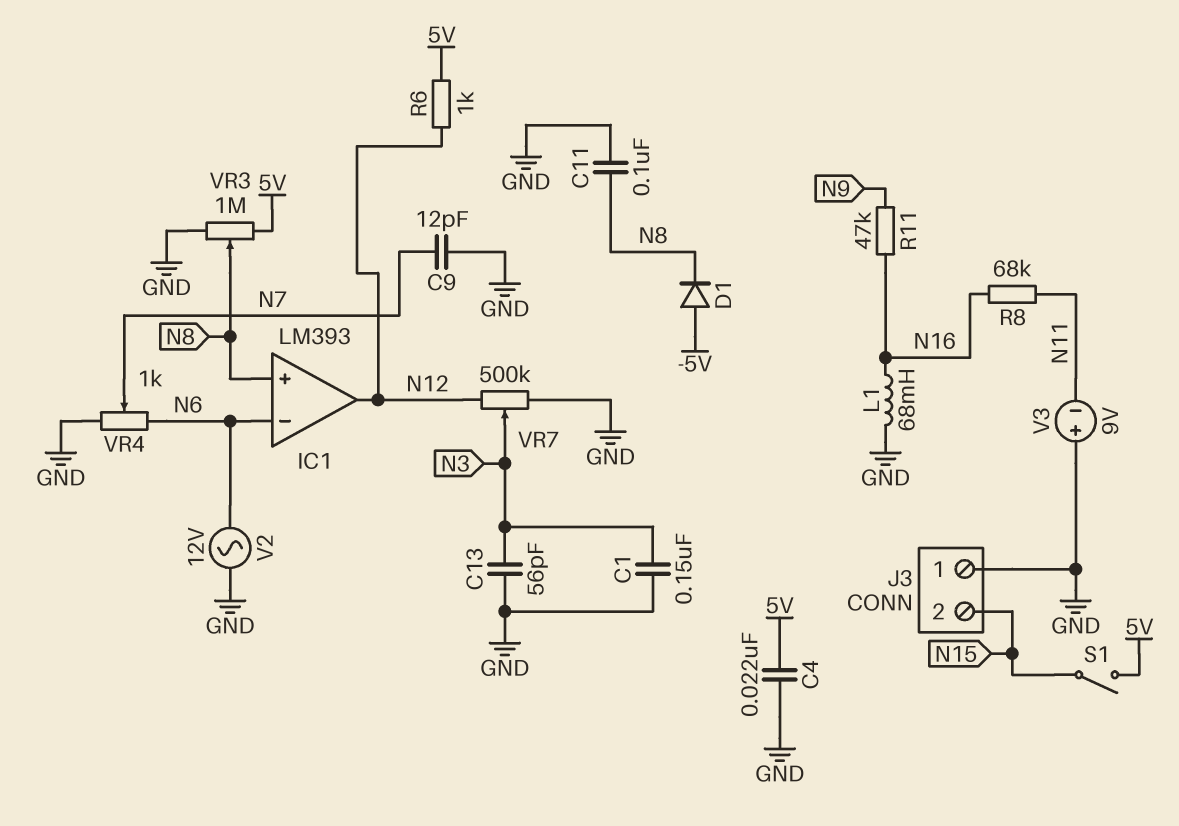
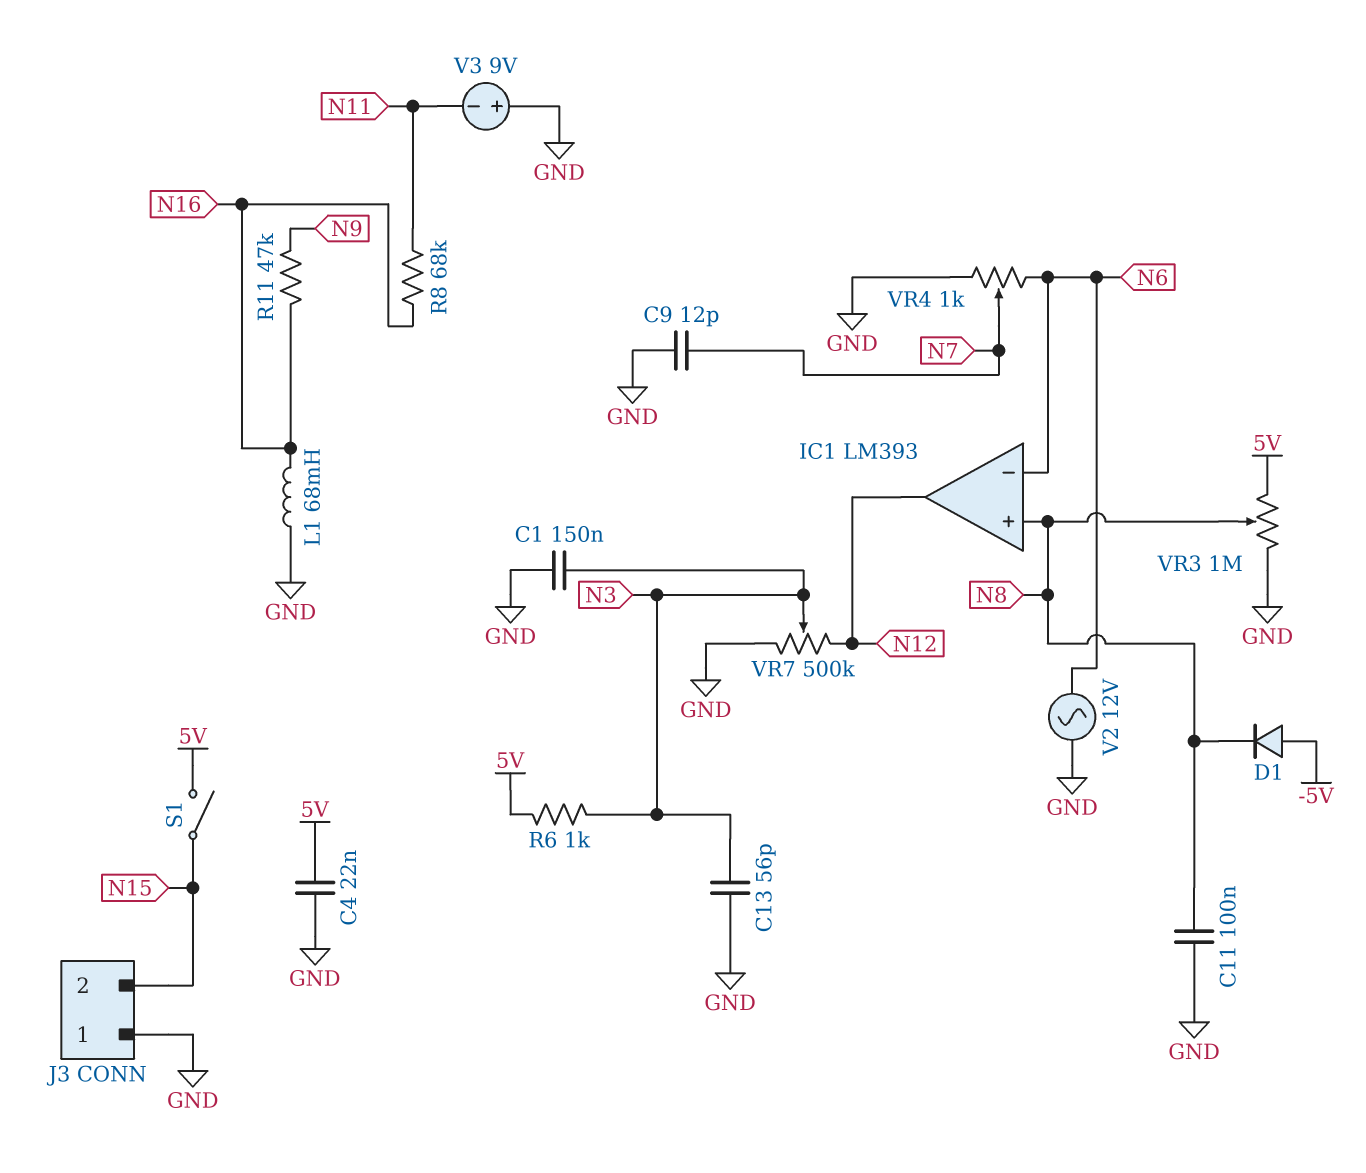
R6: 1k (5V, N12) -> 1k (5V, N3)

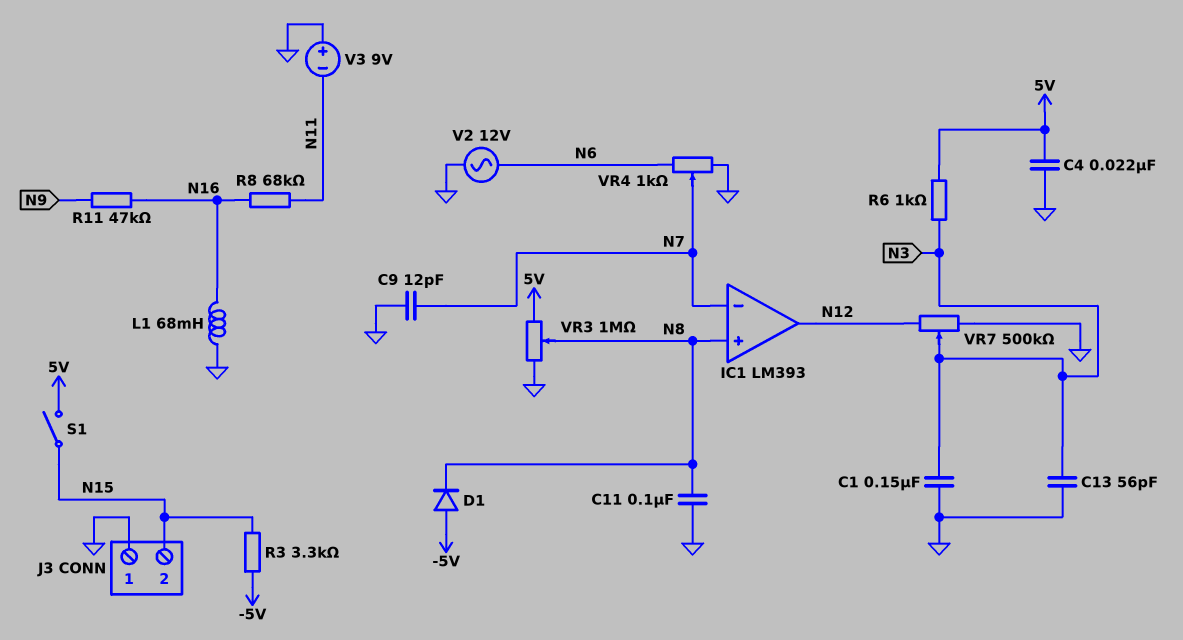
IC1 pin in-: N6 -> N7
R3: none -> 3.3k (-5V, N15)

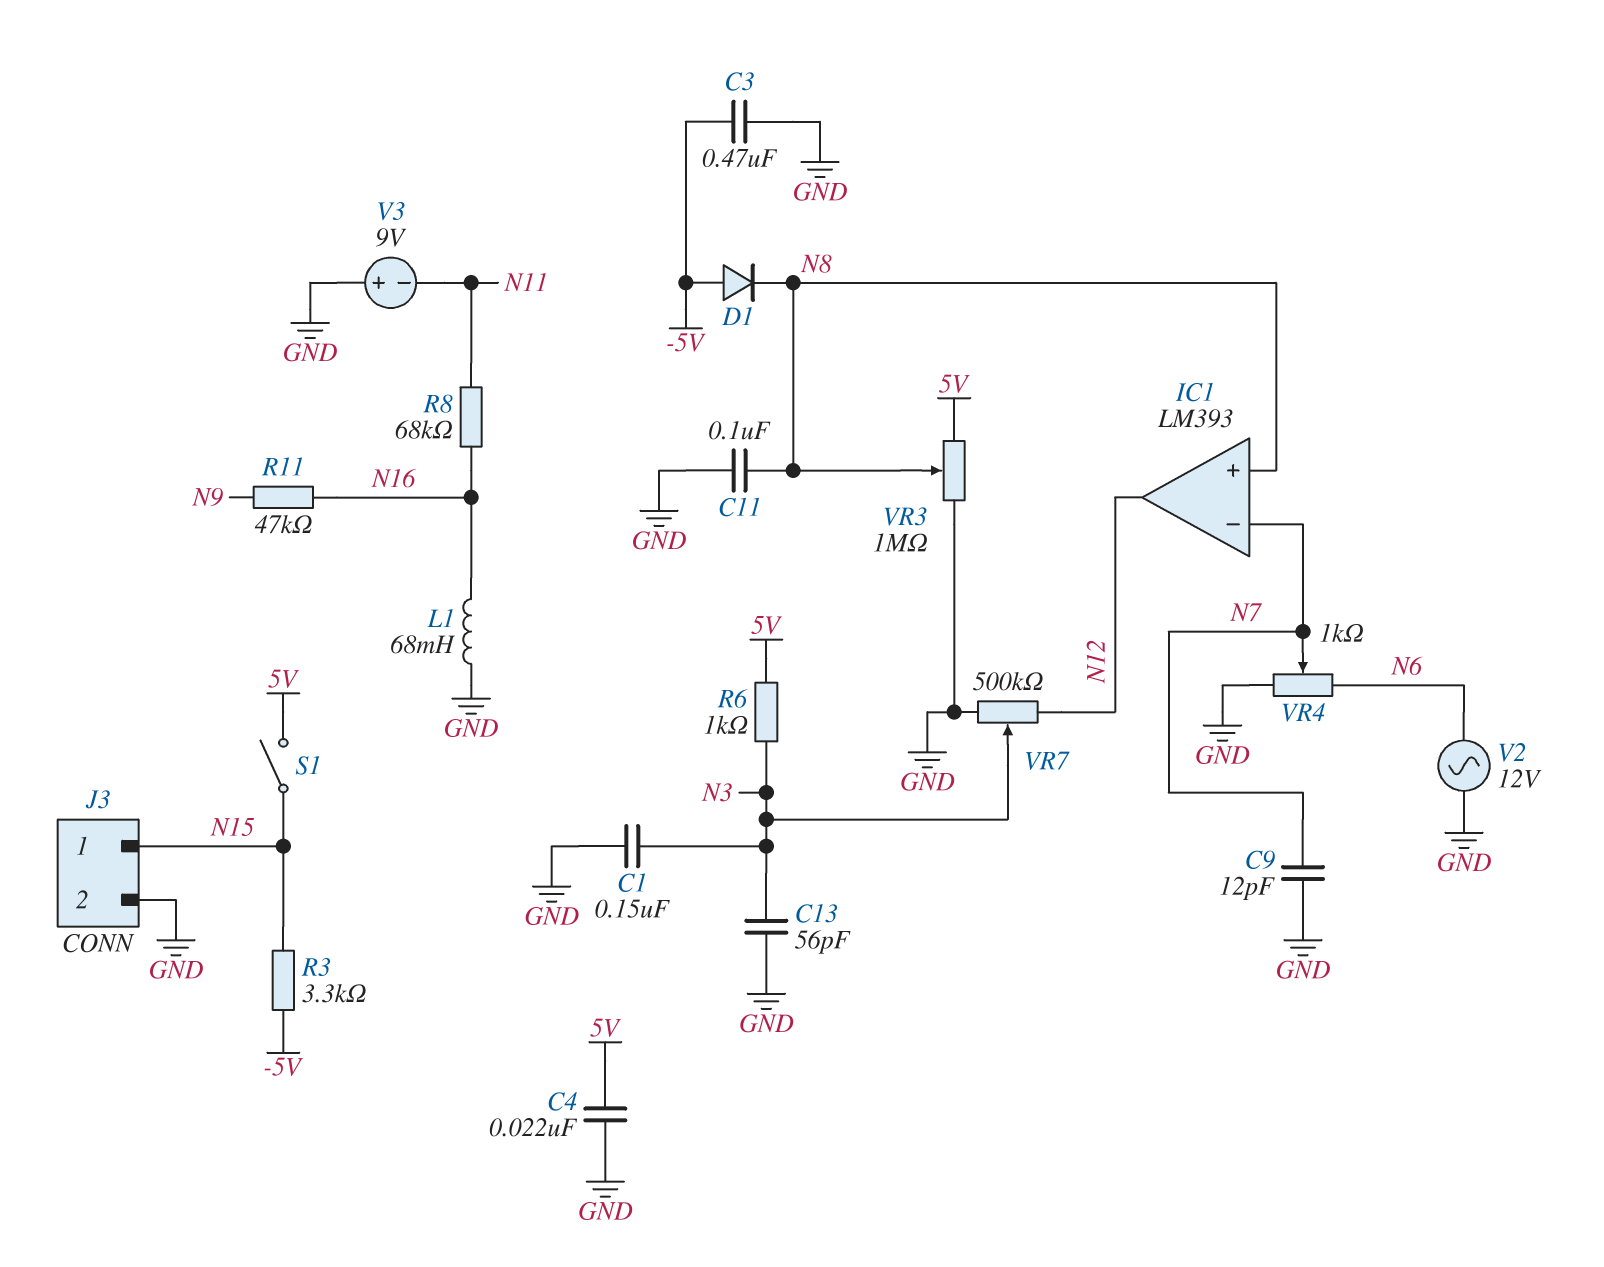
C3: none -> 470nF (-5V, GND)
J3 pin 1: GND -> N15
J3 pin 2: N15 -> GND

